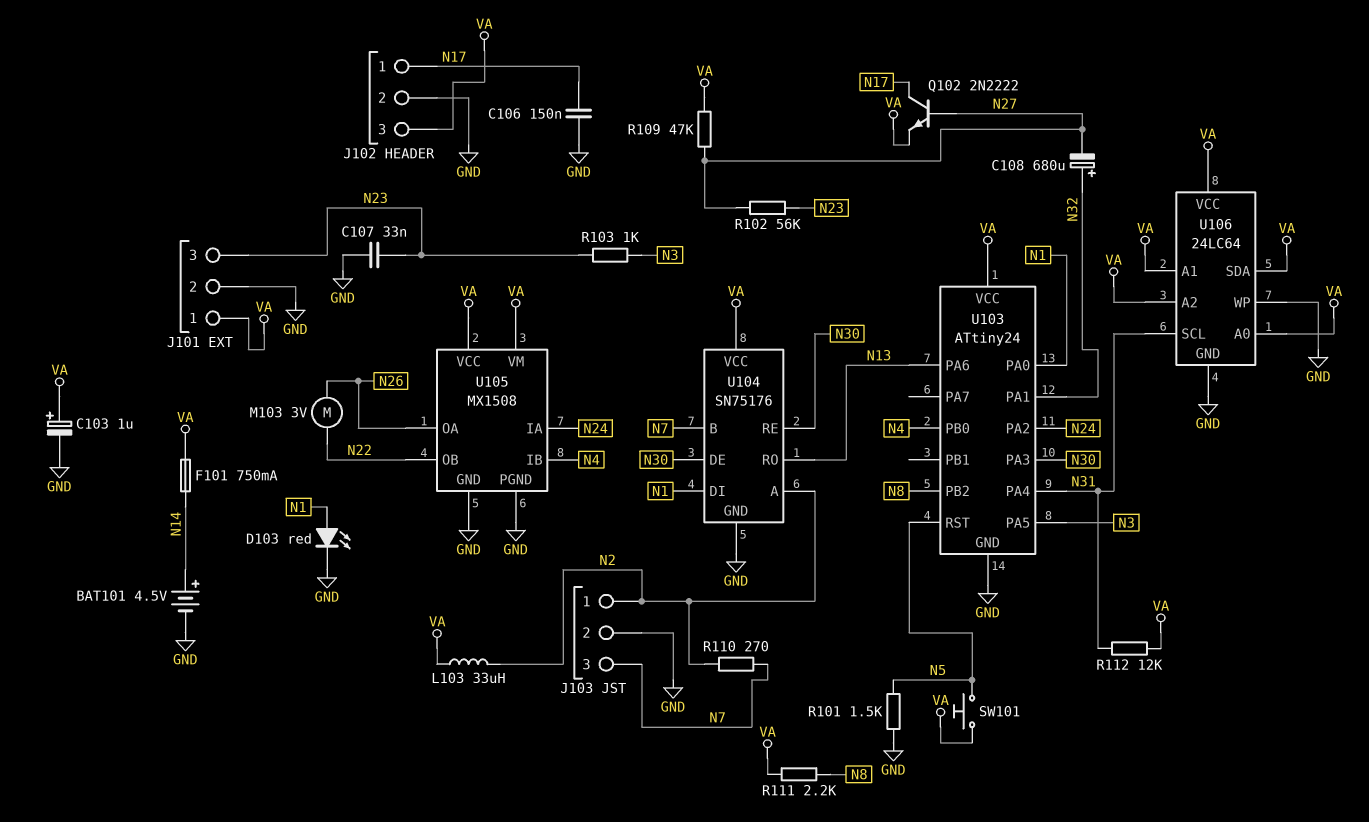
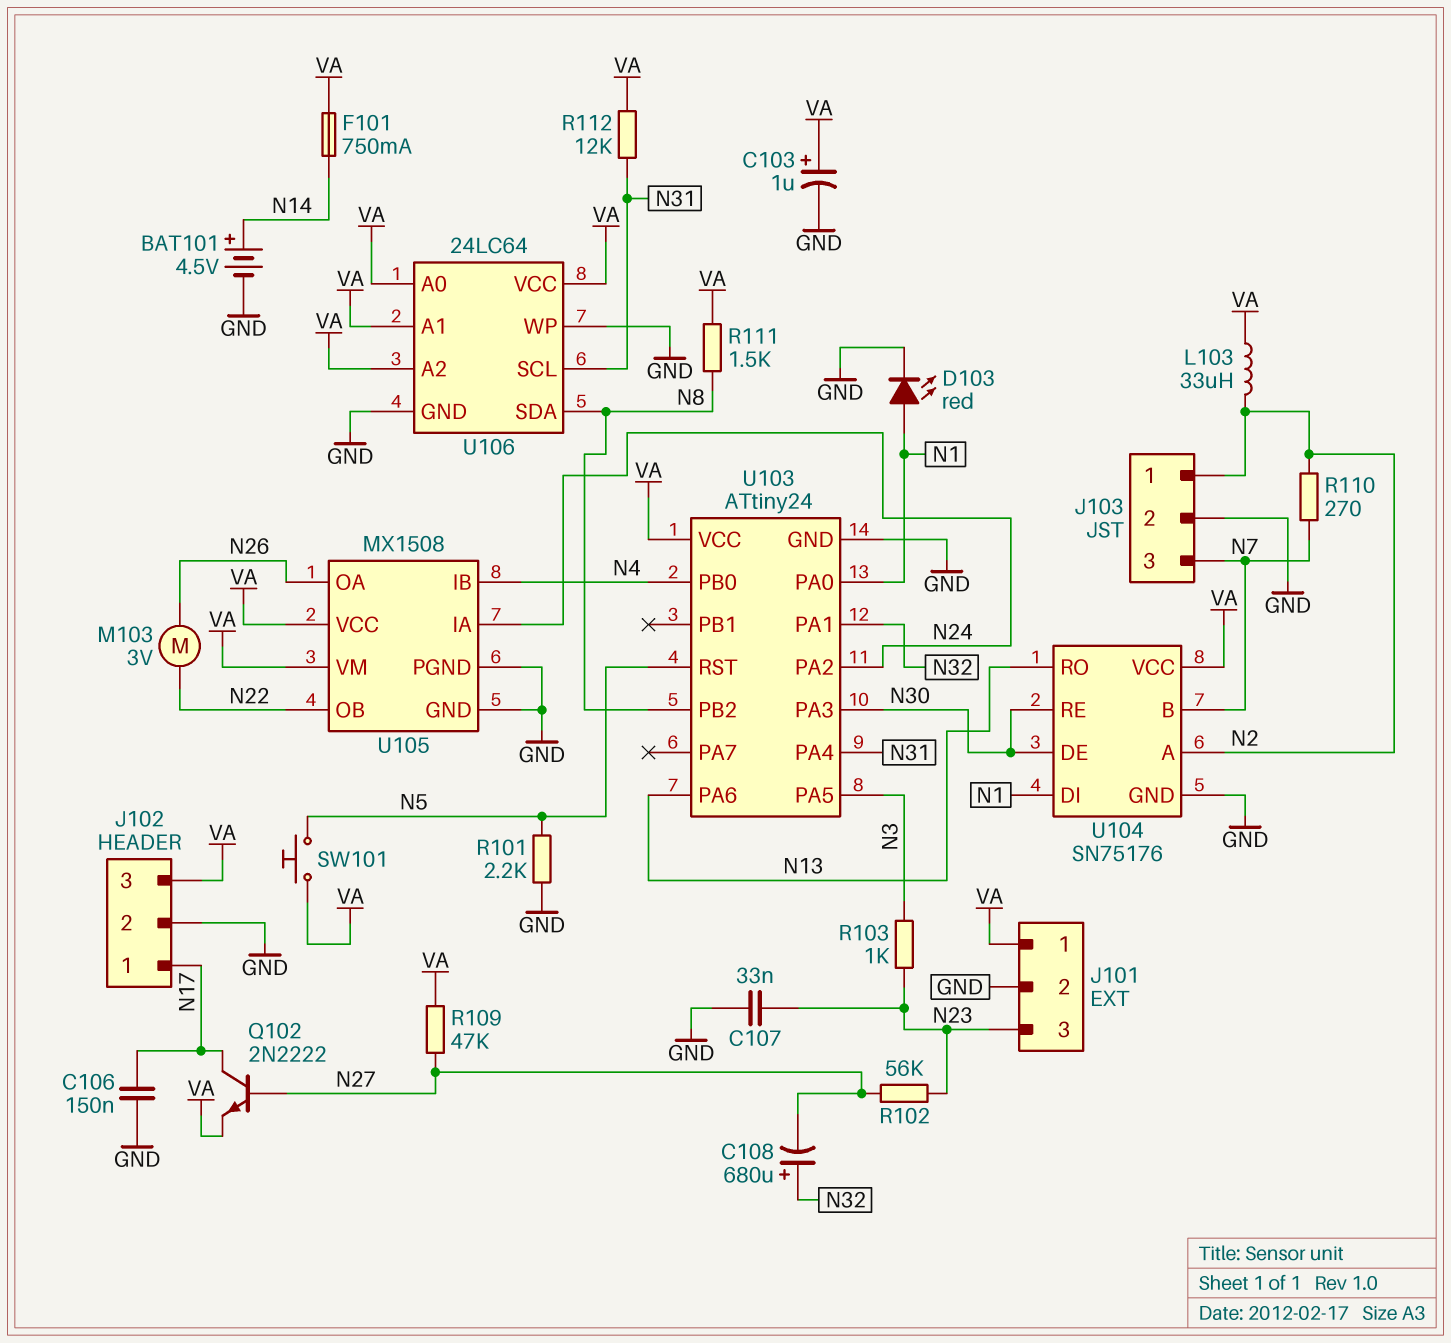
R101: 1.5k (GND, N5) -> 2.2k (GND, N5)
R111: 2.2k (N8, VA) -> 1.5k (N8, VA)
U106 pin SDA: VA -> N8

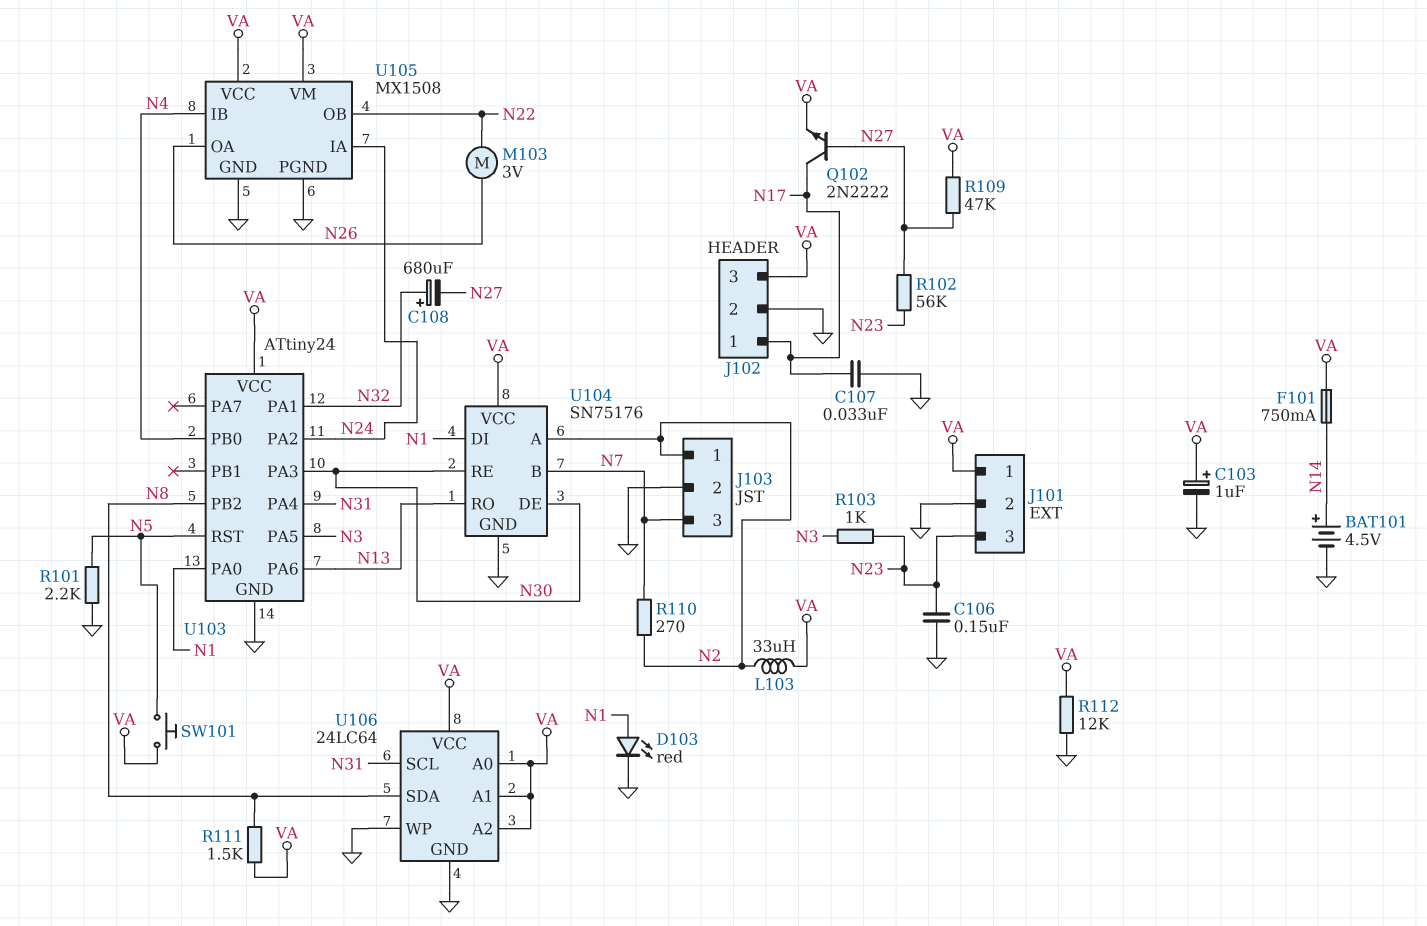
C106: 150nF (GND, N17) -> 150nF (GND, N23)
C107: 33nF (GND, N23) -> 33nF (GND, N17)
R112: 12k (N31, VA) -> 12k (GND, VA)

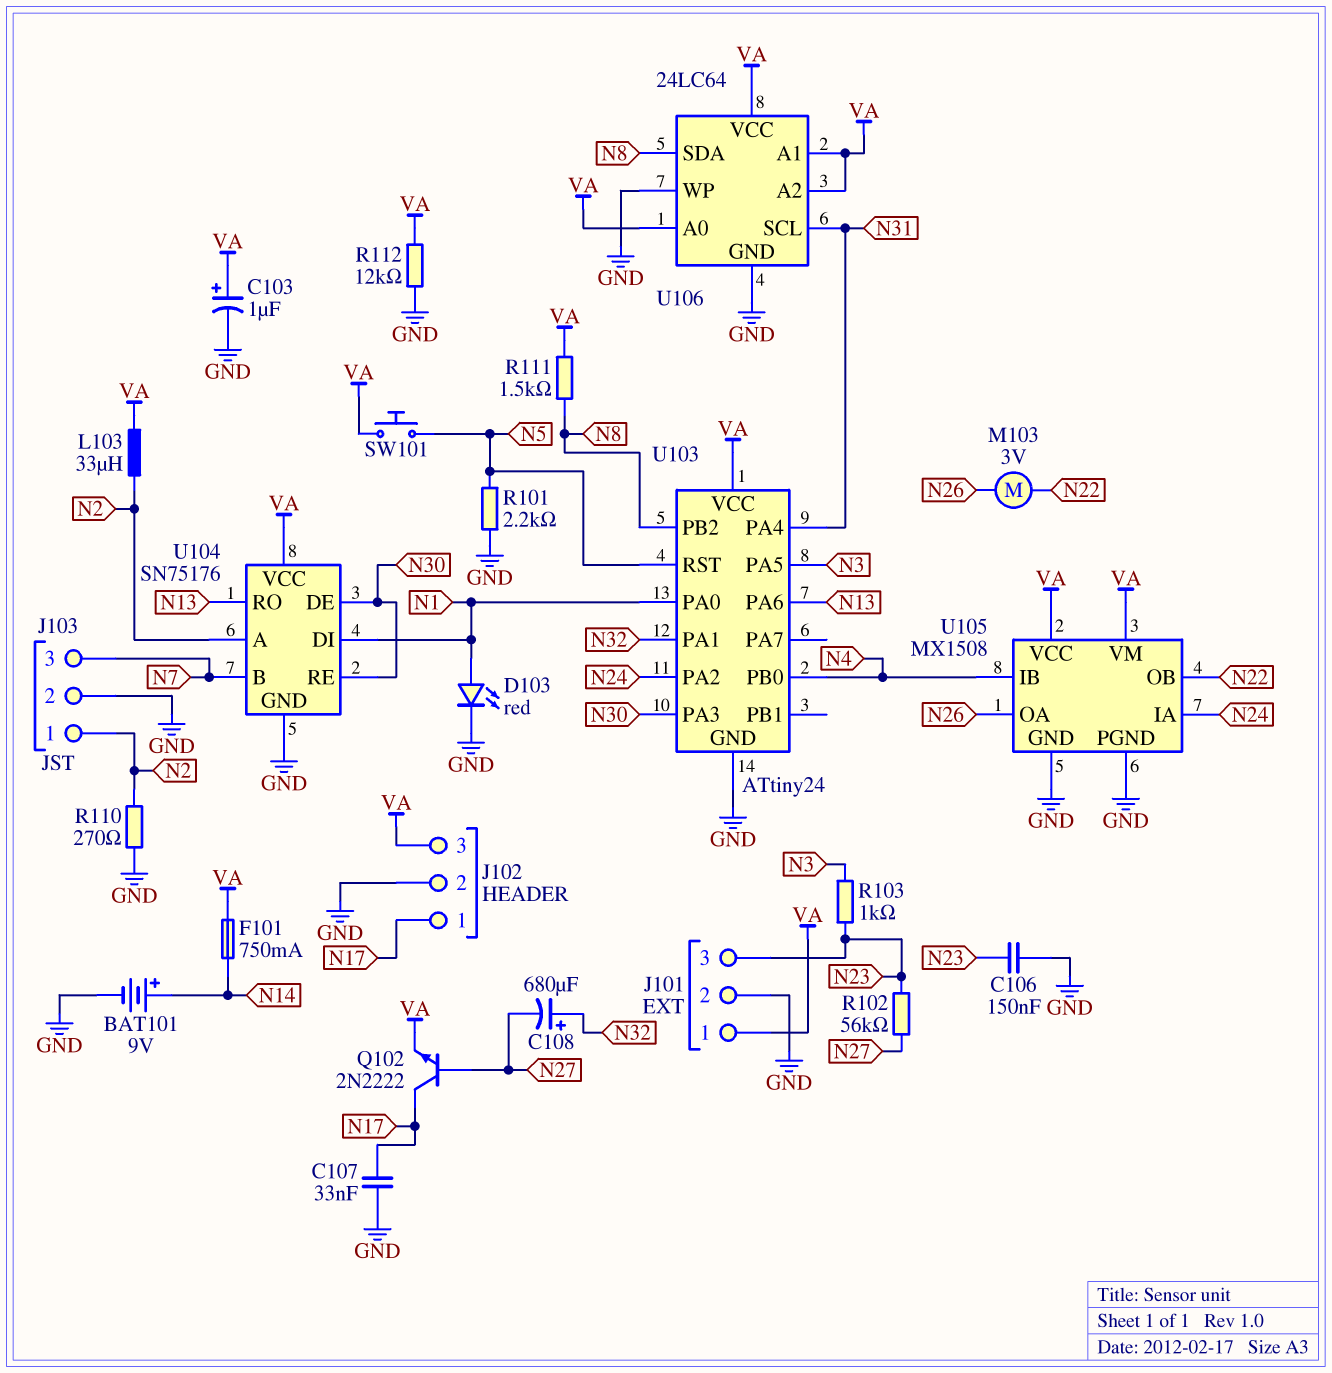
BAT101: 4.5V (plus N14, minus GND) -> 9V (plus N14, minus GND)
R109: 47k (N27, VA) -> none
R110: 270 (N2, N7) -> 270 (GND, N2)

